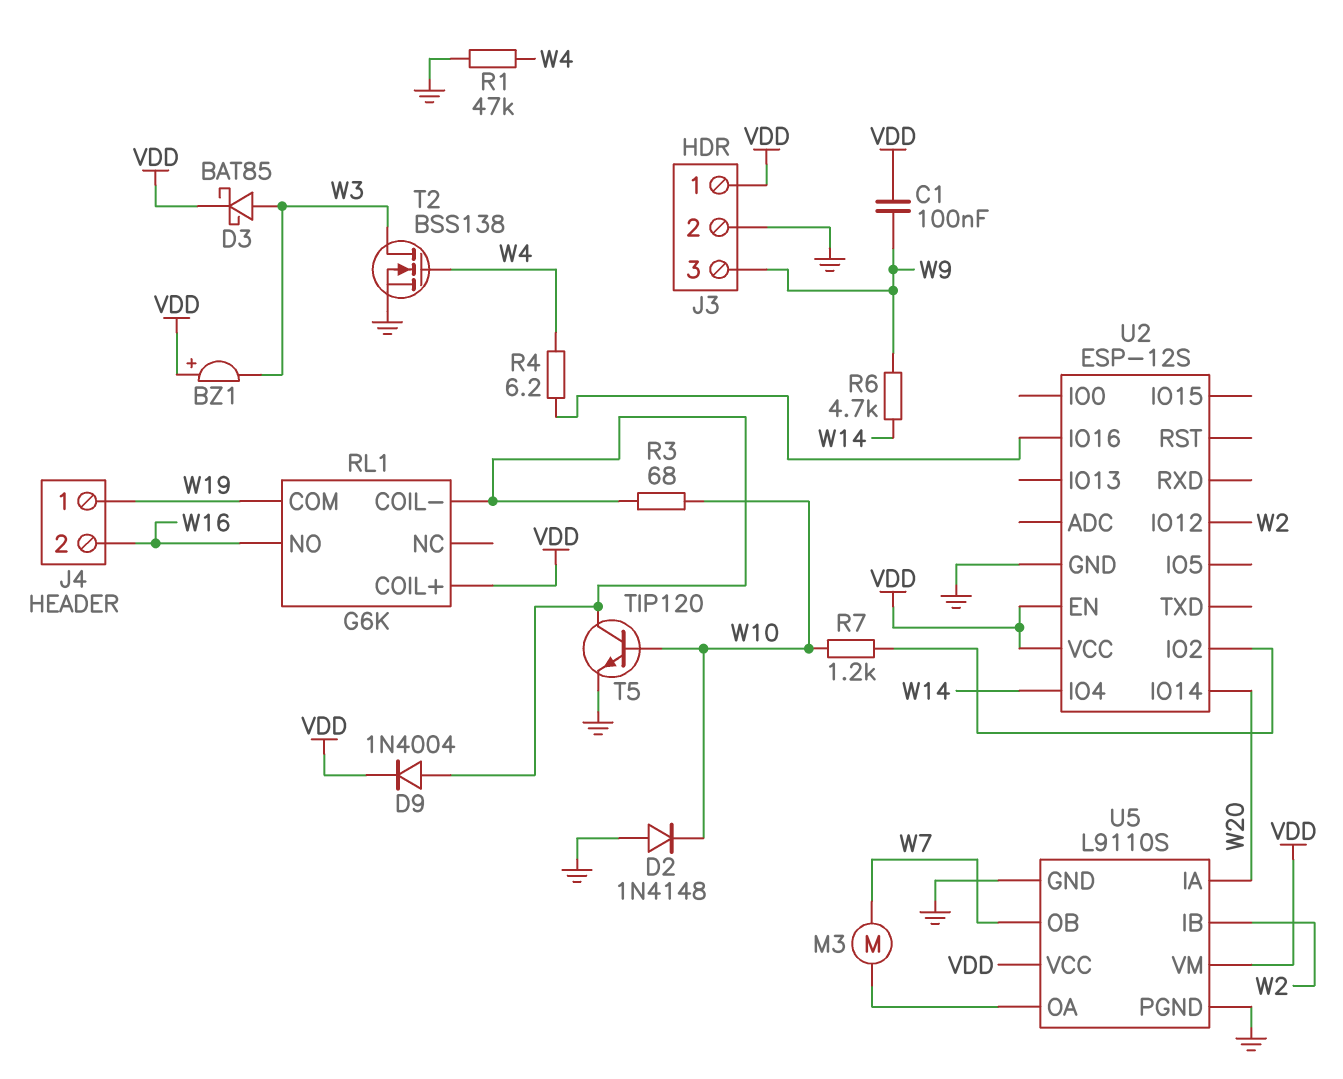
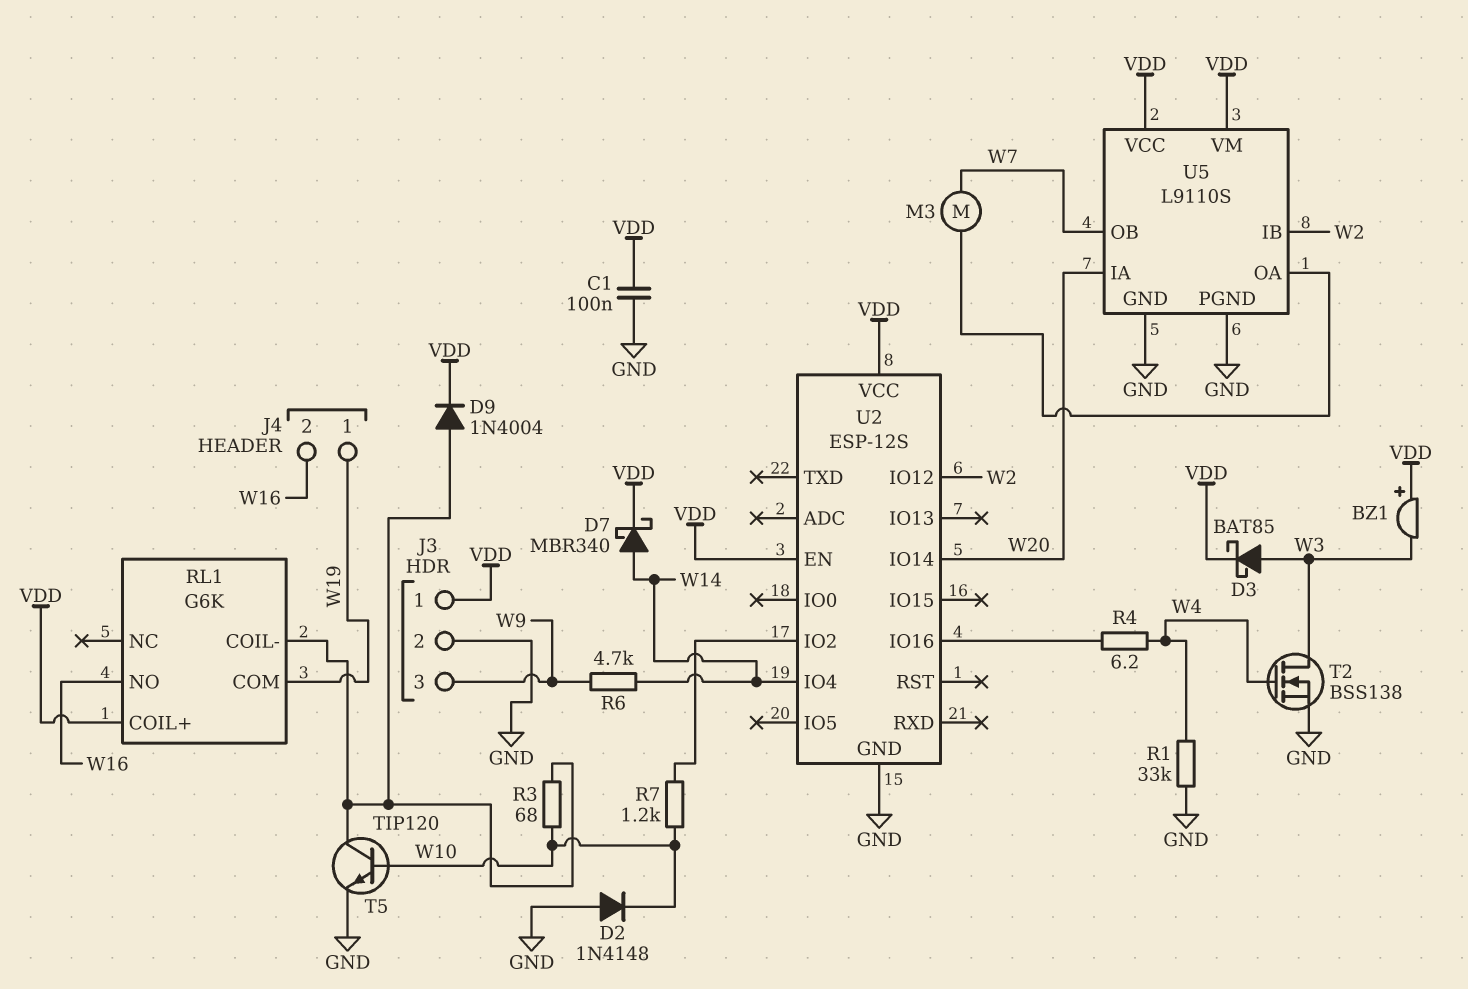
C1: 100nF (VDD, W9) -> 100nF (GND, VDD)
D7: none -> schottky MBR340 (A W14, K VDD)
R1: 47k (GND, W4) -> 33k (GND, W4)

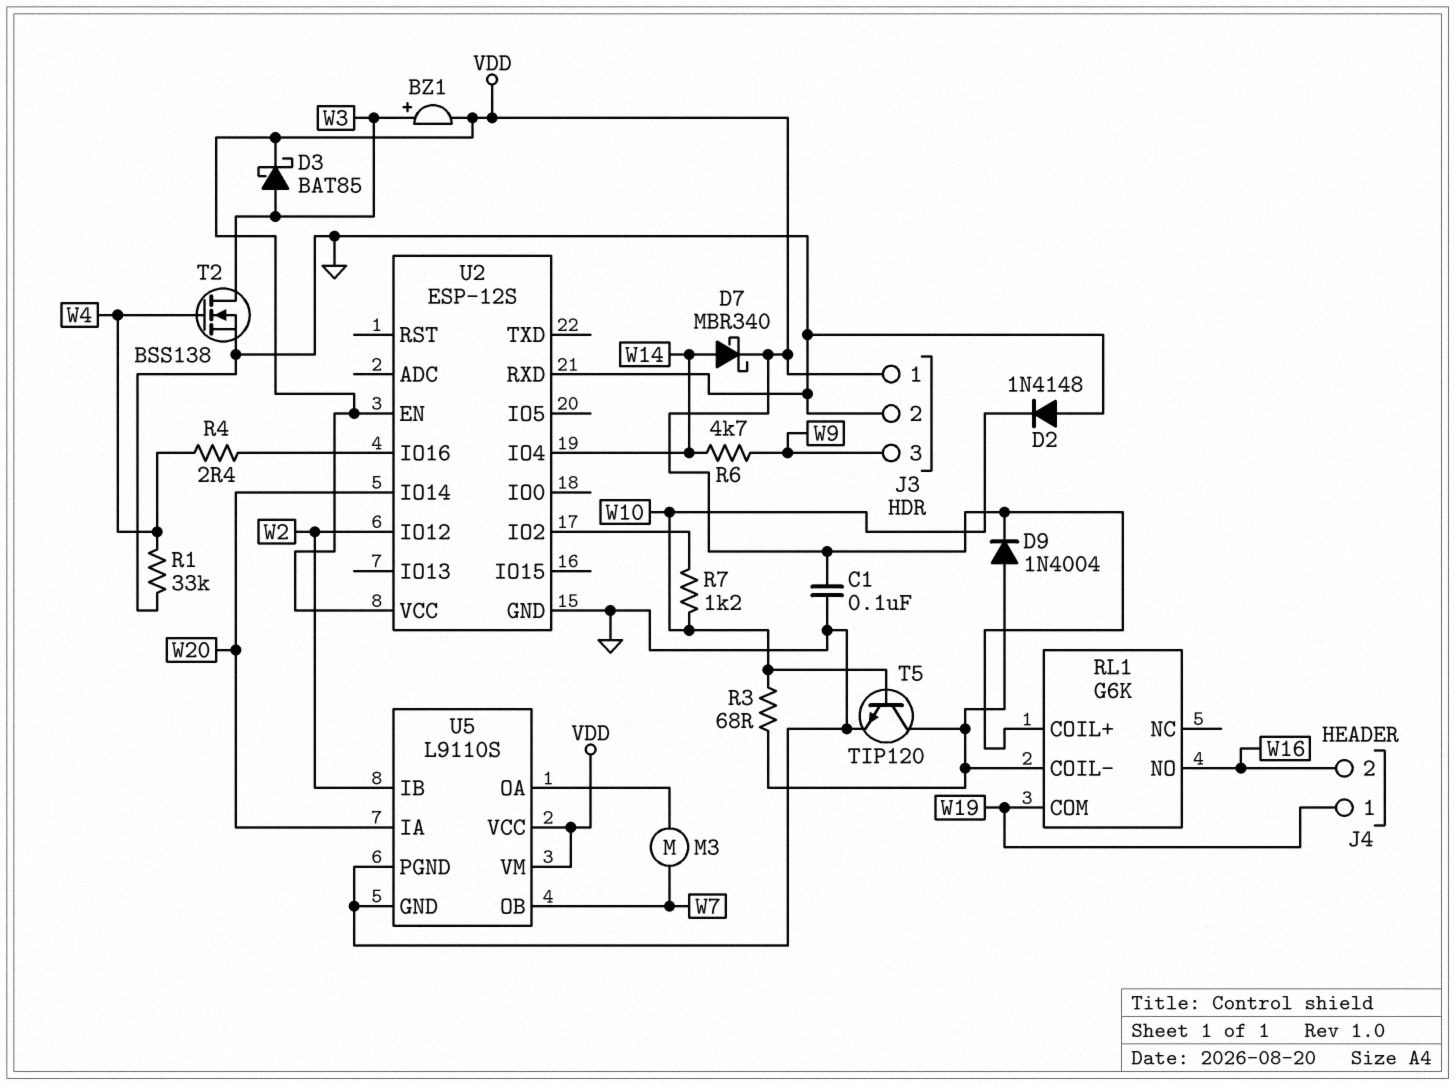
BZ1: buzzer (plus VDD, minus W3) -> buzzer (plus W3, minus VDD)
R4: 6.2 (U2/IO16, W4) -> 2.4 (U2/IO16, W4)
U2 pin RXD: none -> GND

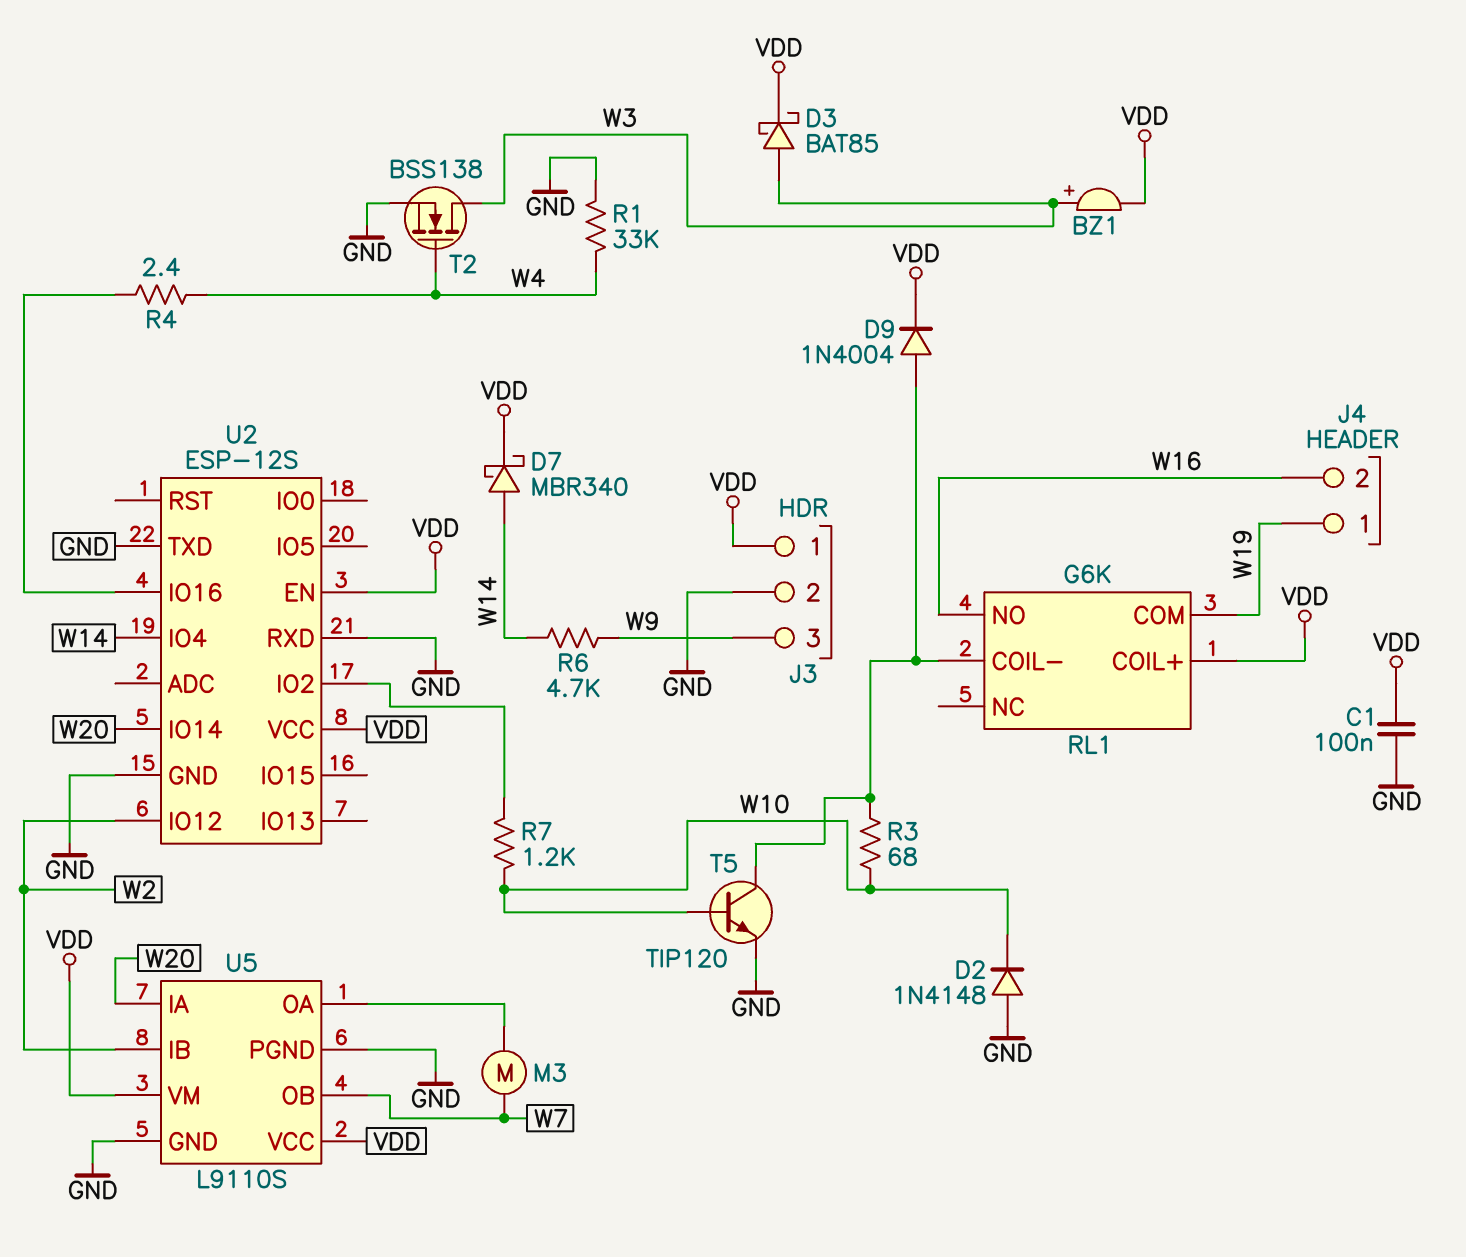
U2 pin TXD: none -> GND

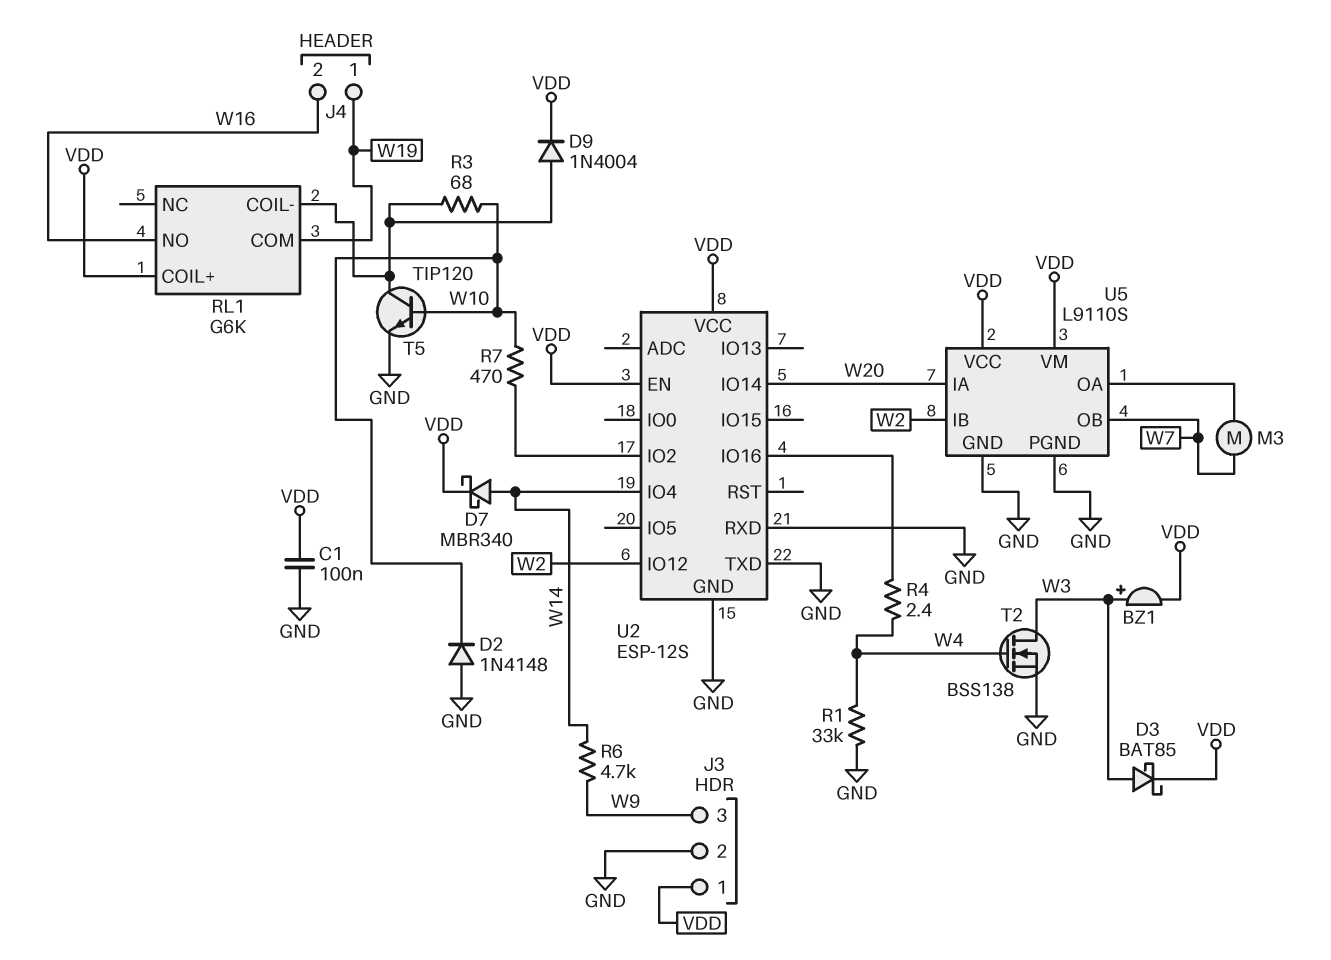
R7: 1.2k (U2/IO2, W10) -> 470 (U2/IO2, W10)

